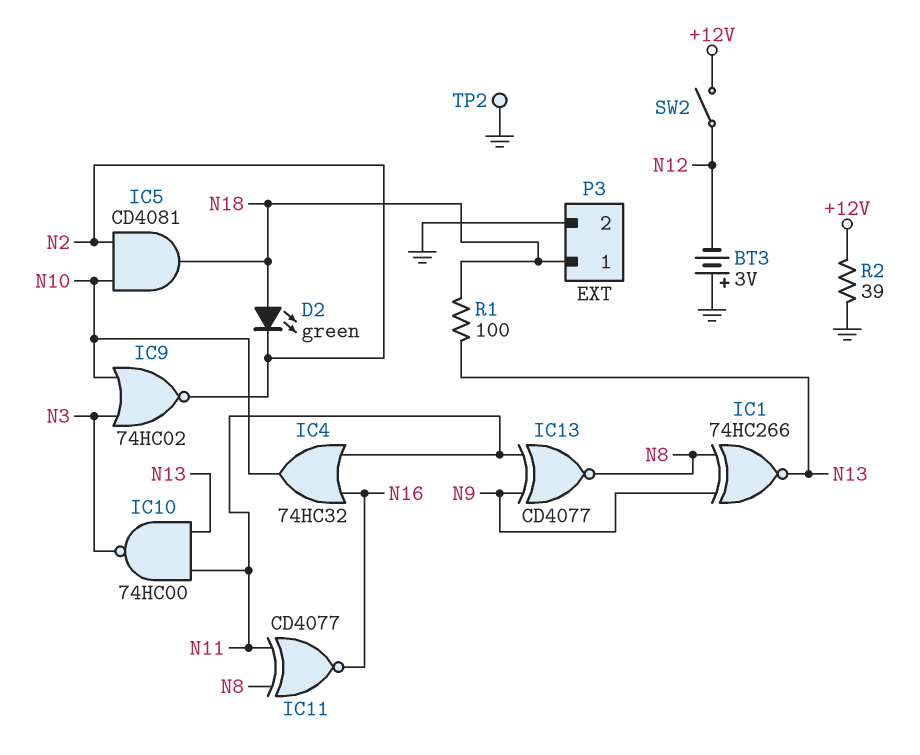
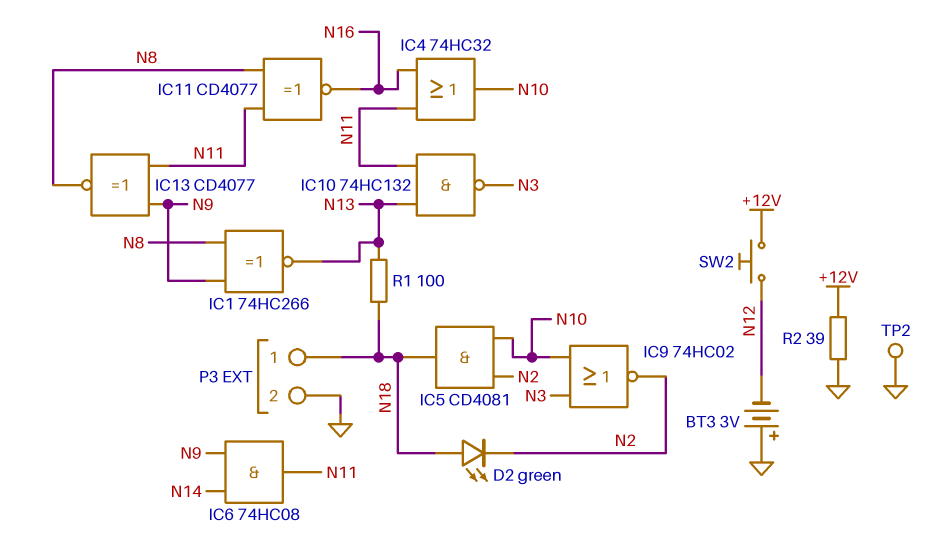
IC6: none -> AND 74HC08 (in N9, in N14, out N11)
IC10: NAND 74HC00 (in N11, in N13, out N3) -> NAND 74HC132 (in N11, in N13, out N3)
SW2: switch (+12V, N12) -> button (+12V, N12)

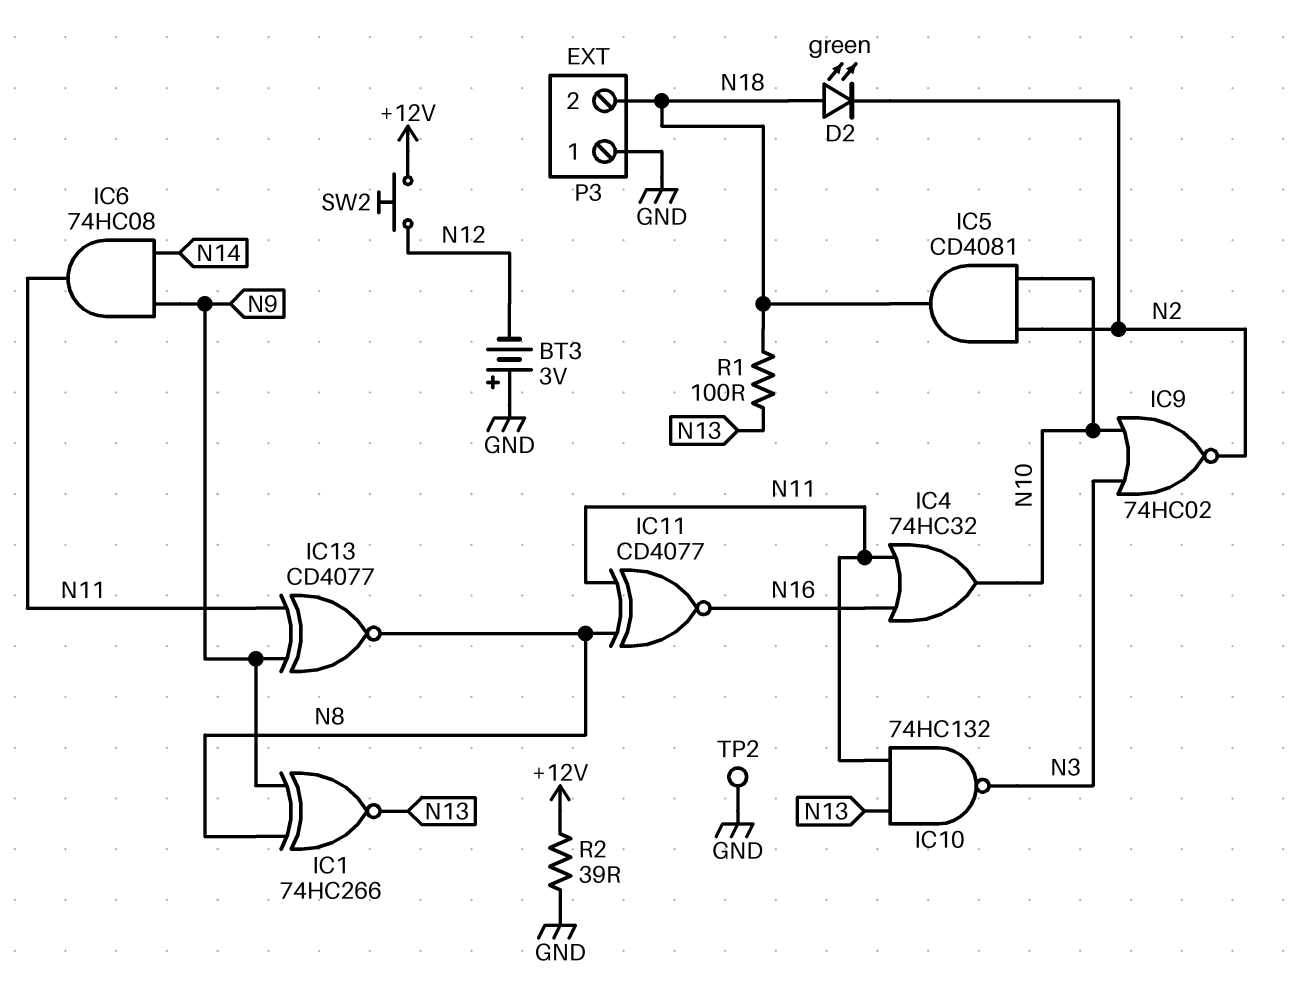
P3 pin 1: N18 -> GND
P3 pin 2: GND -> N18

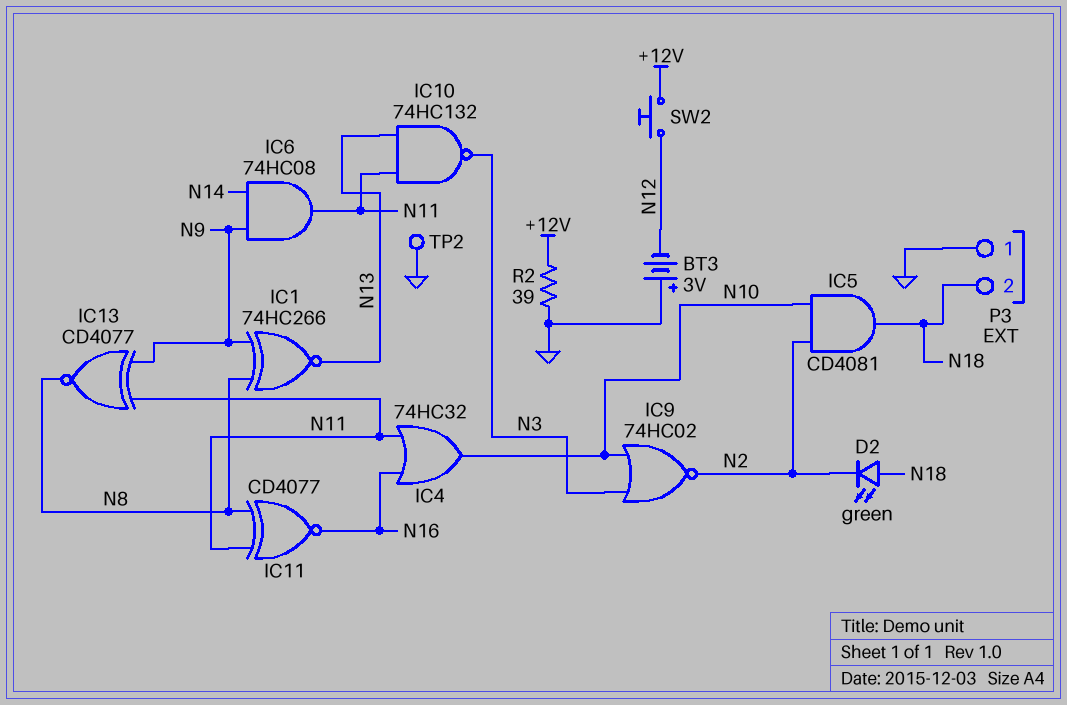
R1: 100 (N13, N18) -> none

